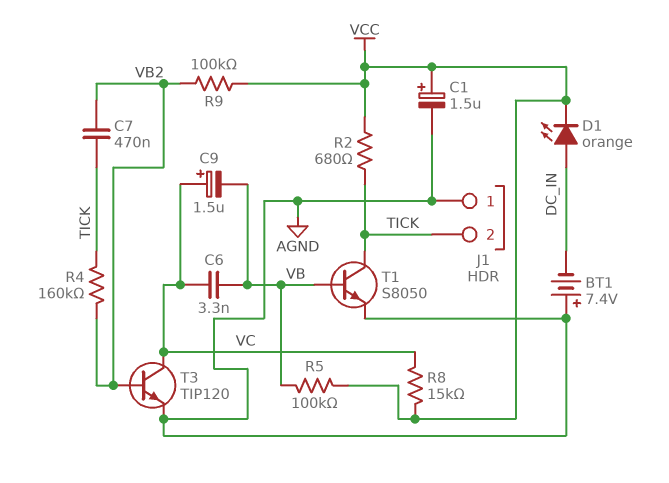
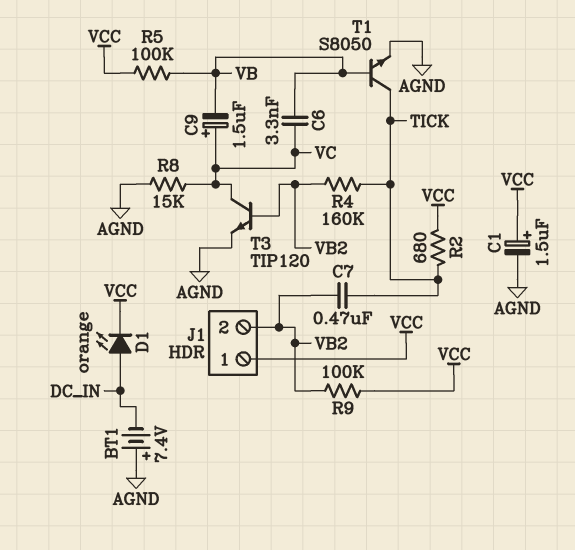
J1 pin 1: AGND -> VCC
J1 pin 2: TICK -> VB2
R8: 15k (VC, VCC) -> 15k (AGND, VC)

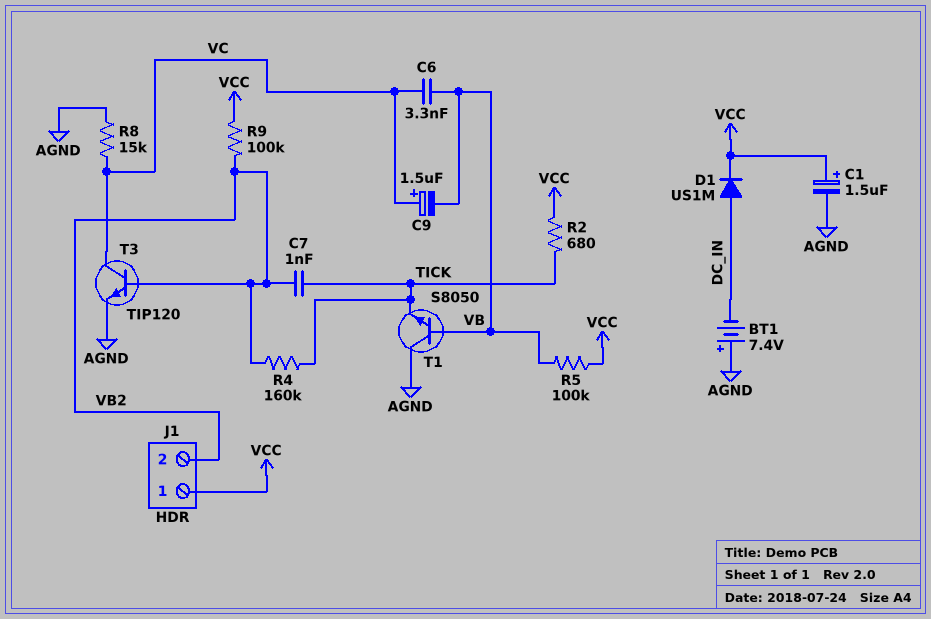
C7: 470nF (TICK, VB2) -> 1nF (TICK, VB2)
D1: LED orange (A DC_IN, K VCC) -> diode US1M (A DC_IN, K VCC)
T1: NPN S8050 (B VB, C TICK, E AGND) -> NPN S8050 (B VB, C AGND, E TICK)

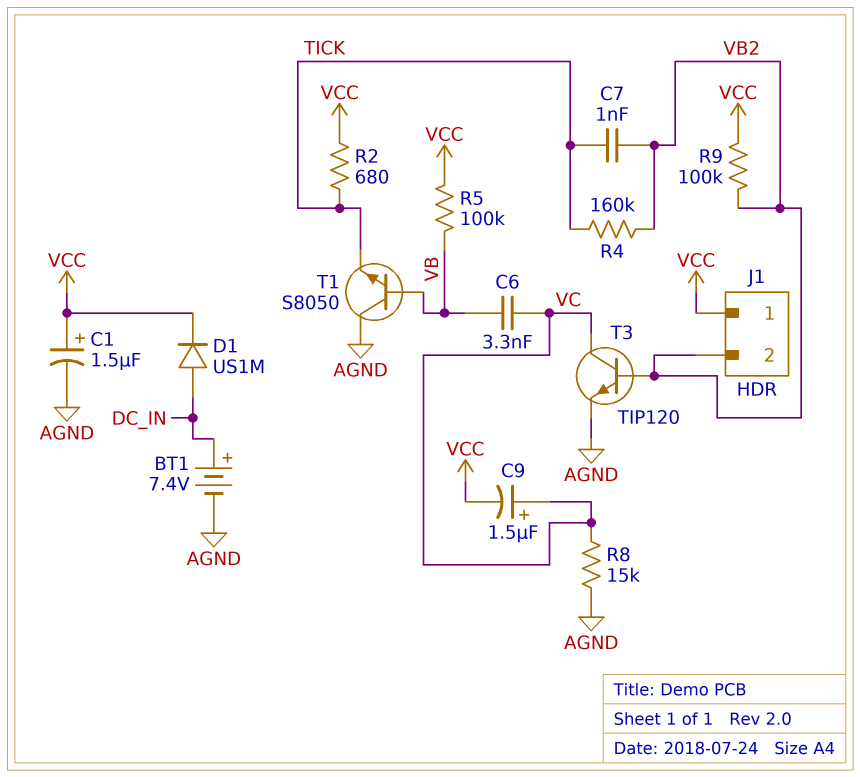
BT1: 7.4V (plus AGND, minus DC_IN) -> 7.4V (plus DC_IN, minus AGND)
C9: 1.5uF (plus VC, minus VB) -> 1.5uF (plus VC, minus VCC)

